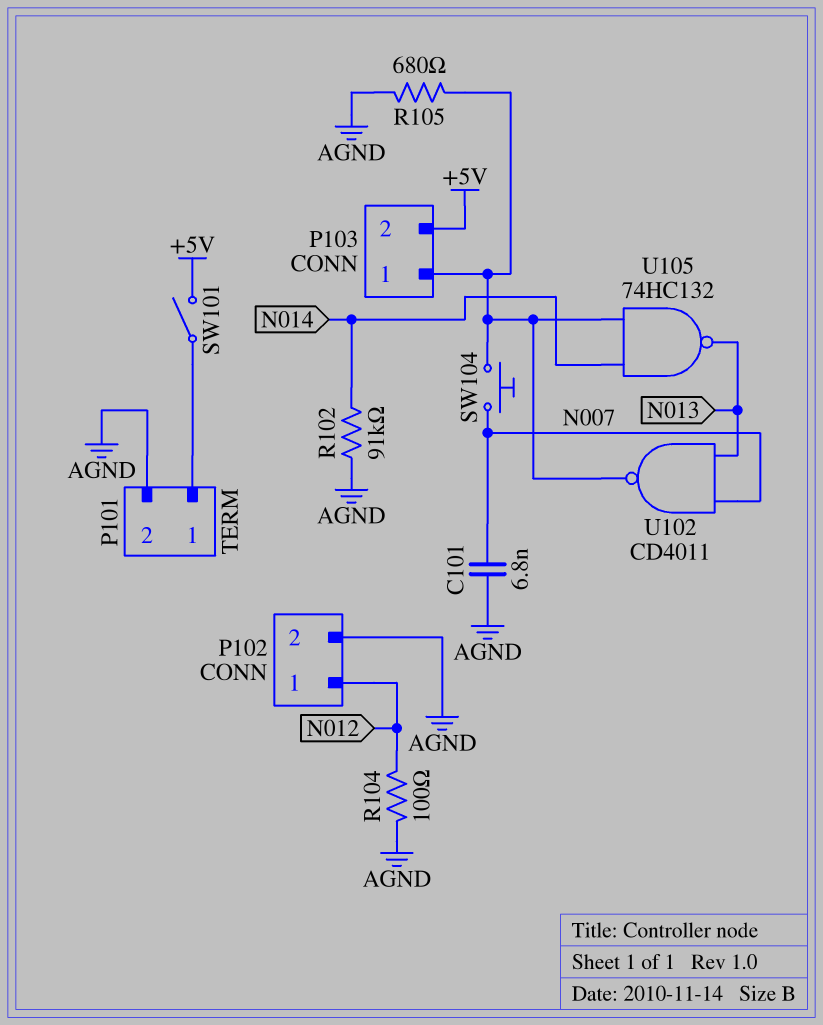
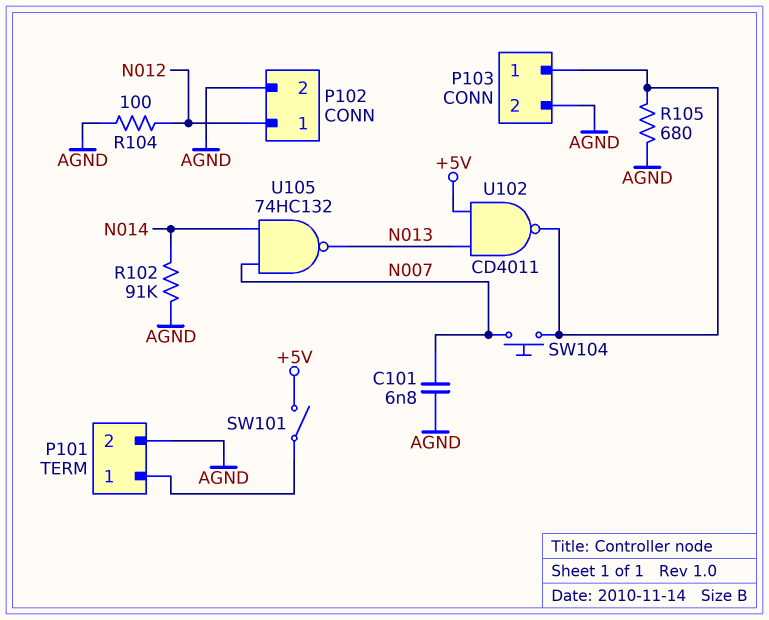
P103 pin 2: +5V -> AGND
U102: NAND CD4011 (in N007, in N013, out P103/1) -> NAND CD4011 (in +5V, in N013, out P103/1)
U105: NAND 74HC132 (in N014, in P103/1, out N013) -> NAND 74HC132 (in N007, in N014, out N013)

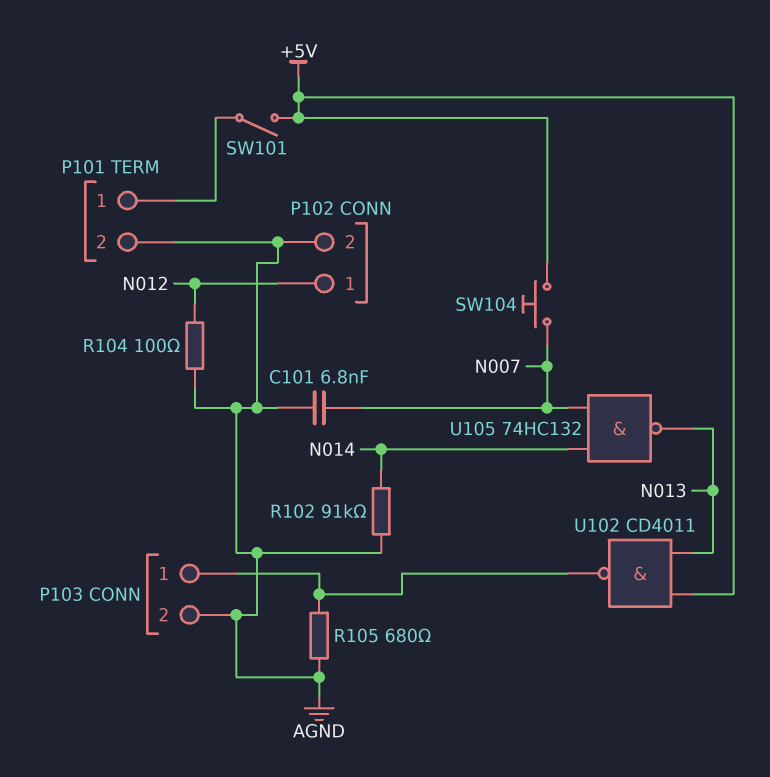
SW104: button (N007, P103/1) -> button (+5V, N007)

